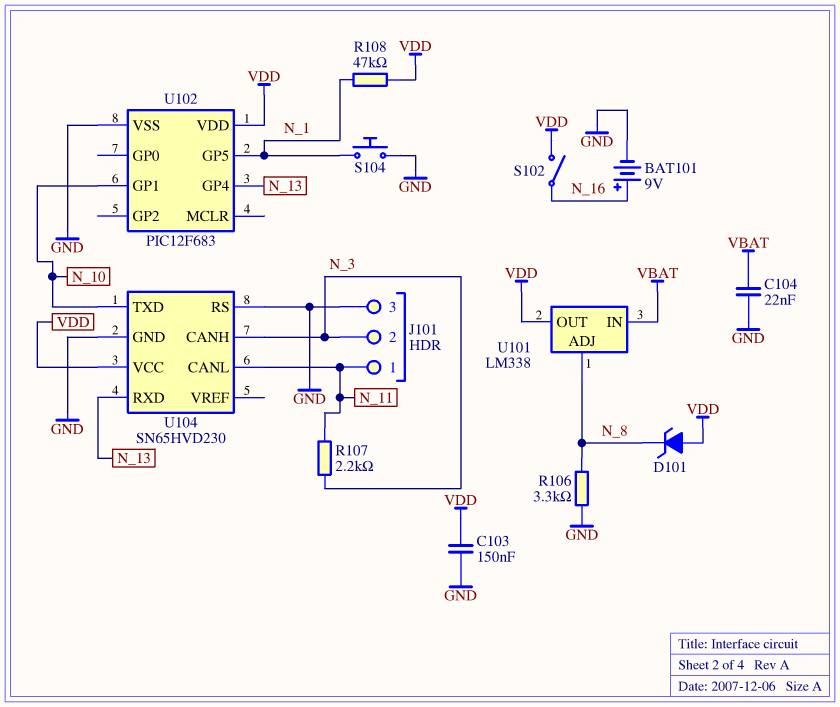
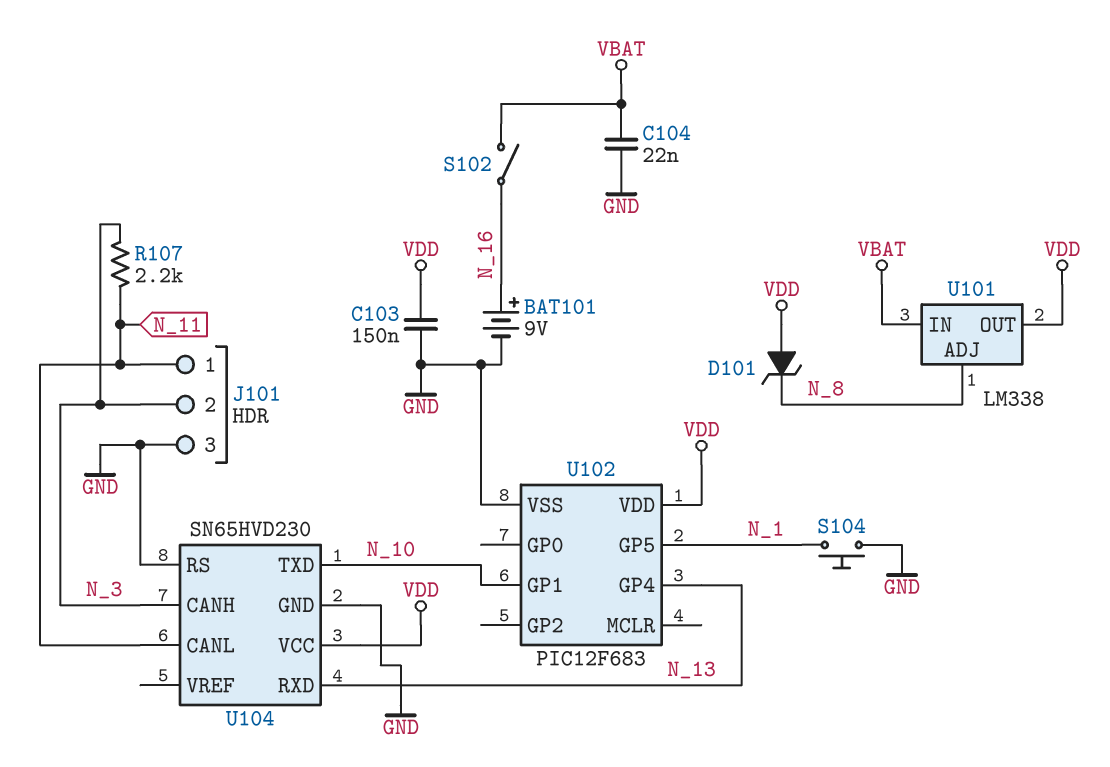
R106: 3.3k (GND, N_8) -> none
R108: 47k (N_1, VDD) -> none
S102: switch (N_16, VDD) -> switch (N_16, VBAT)

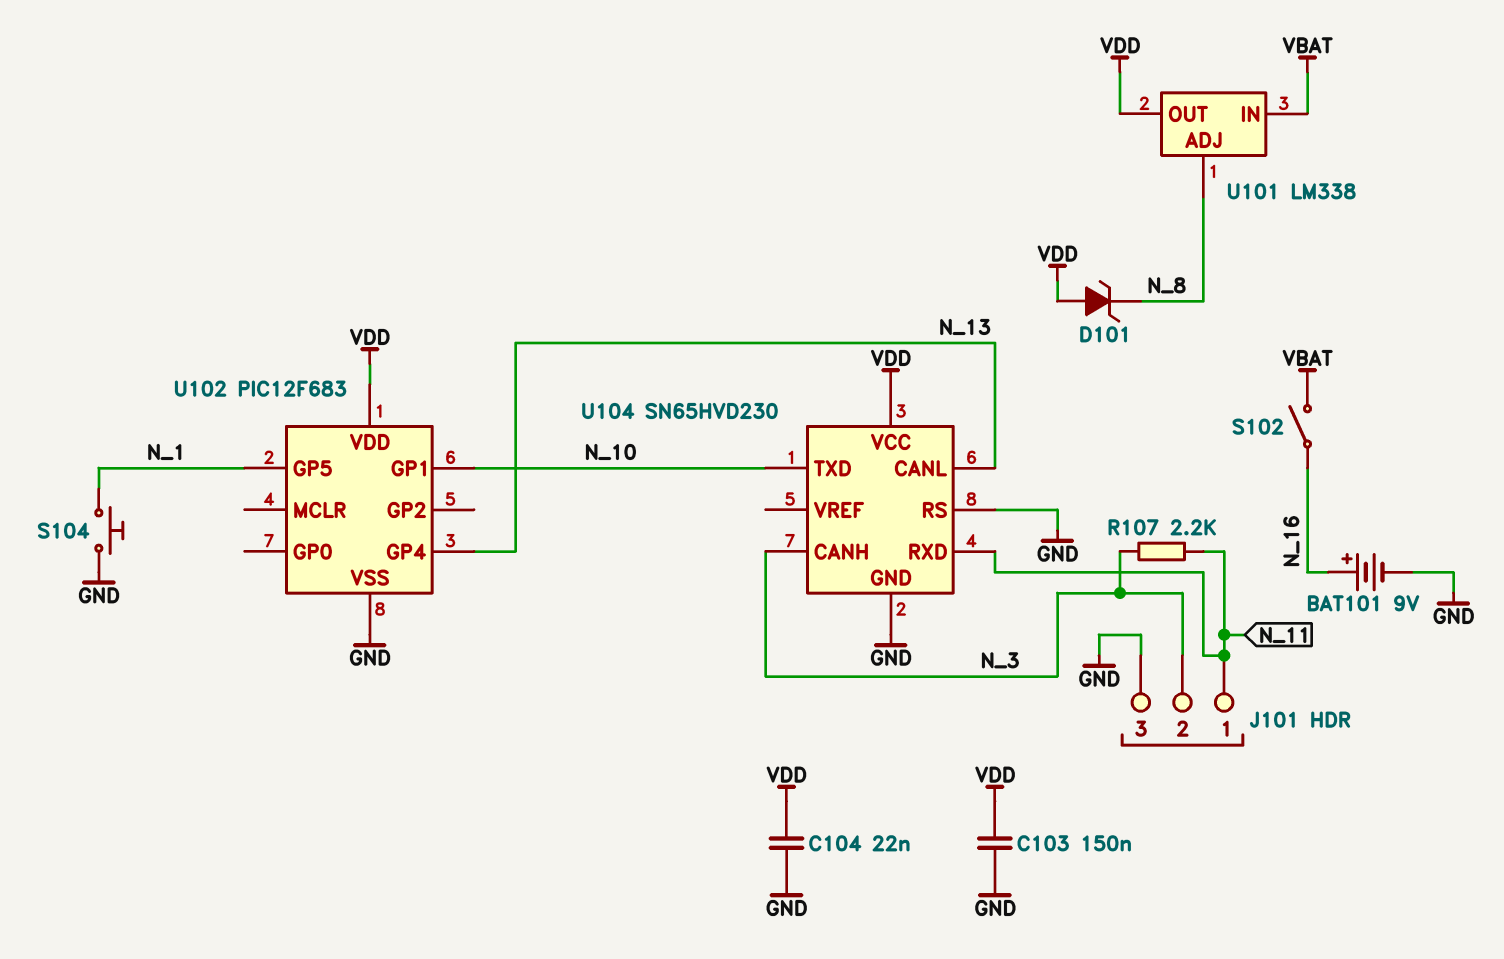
C104: 22nF (GND, VBAT) -> 22nF (GND, VDD)
U104 pin CANL: N_11 -> N_13
U104 pin RXD: N_13 -> N_11

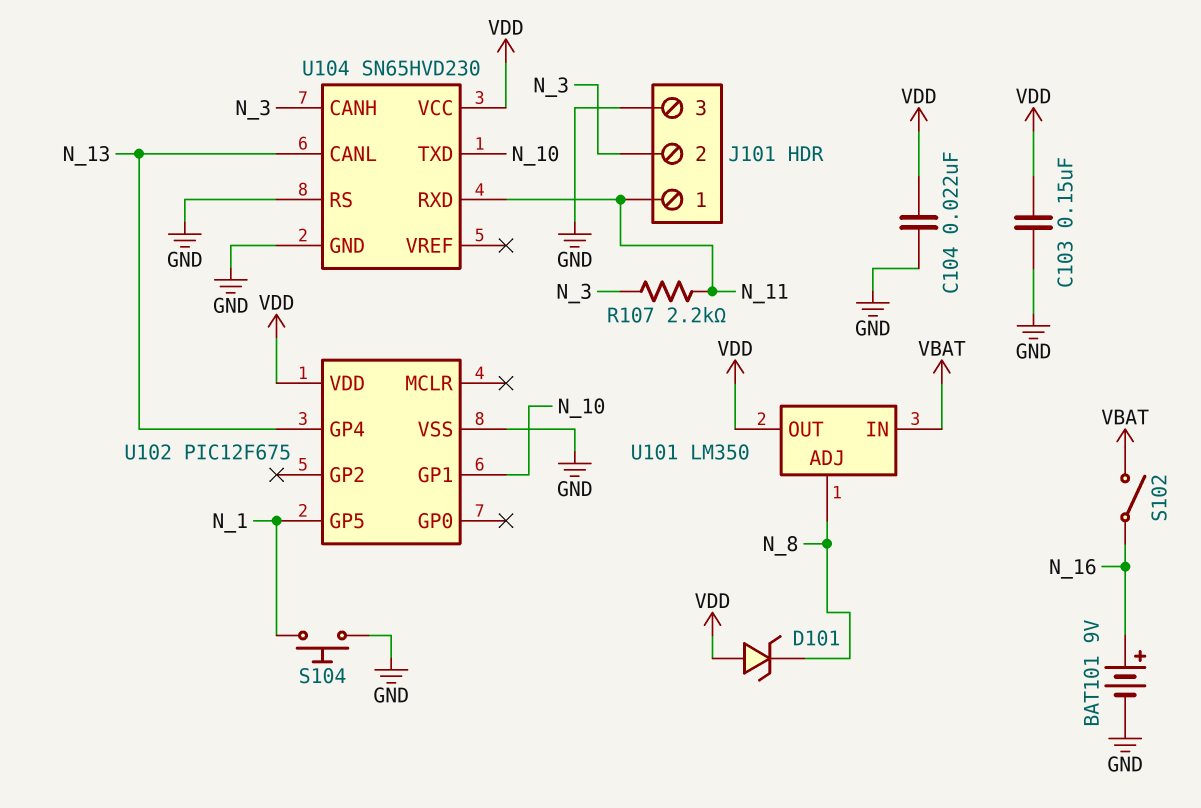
U101: LM338 -> LM350
U102: PIC12F683 -> PIC12F675

